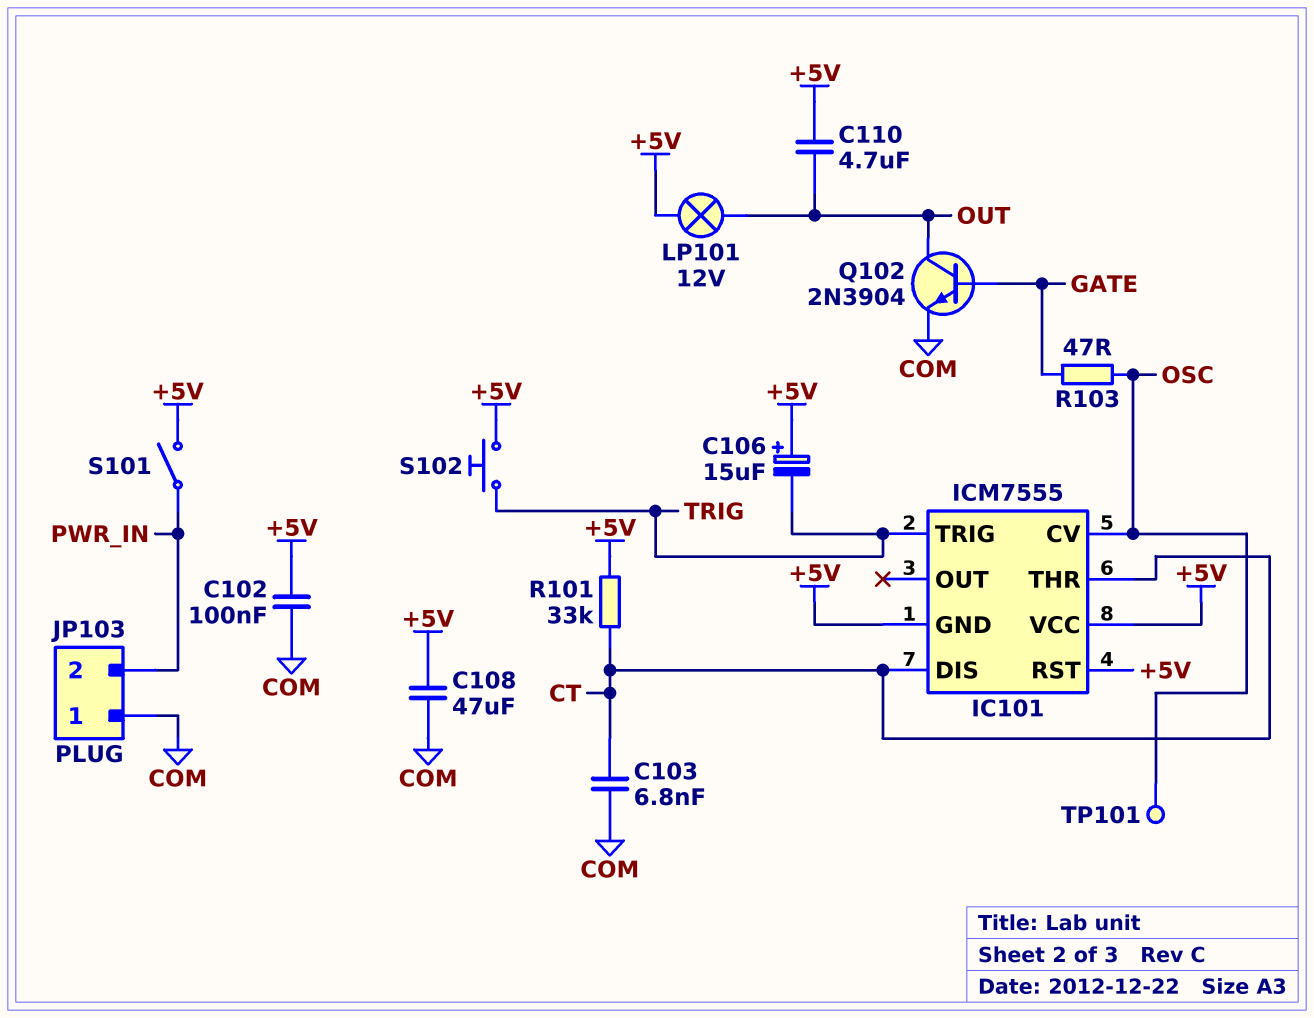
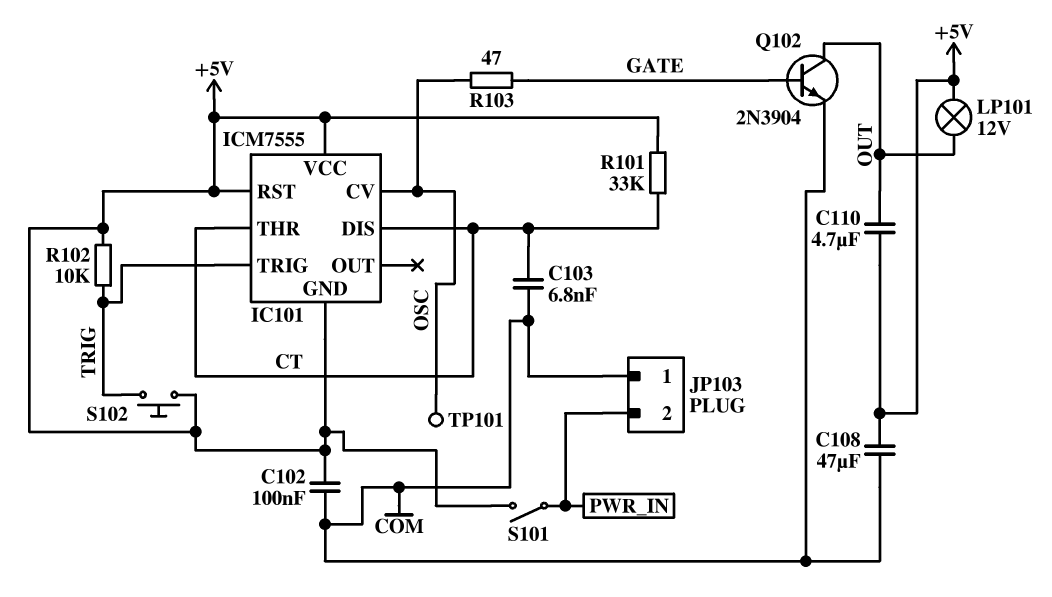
C106: 15uF (plus +5V, minus TRIG) -> none
R102: none -> 10k (+5V, TRIG)

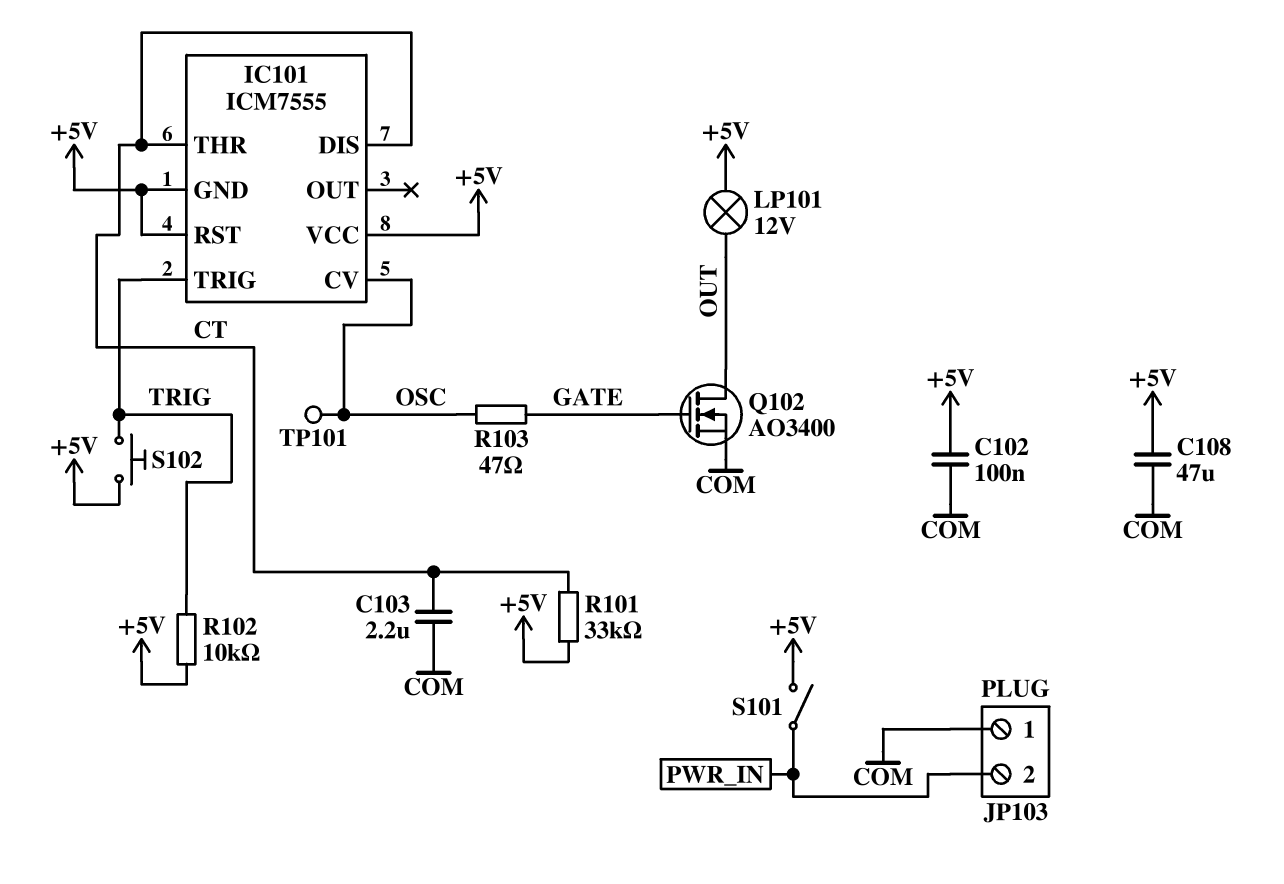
C103: 6.8nF (COM, CT) -> 2.2uF (COM, CT)
C110: 4.7uF (+5V, OUT) -> none
Q102: NPN 2N3904 (B GATE, C OUT, E COM) -> NMOS AO3400 (G GATE, D OUT, S COM)

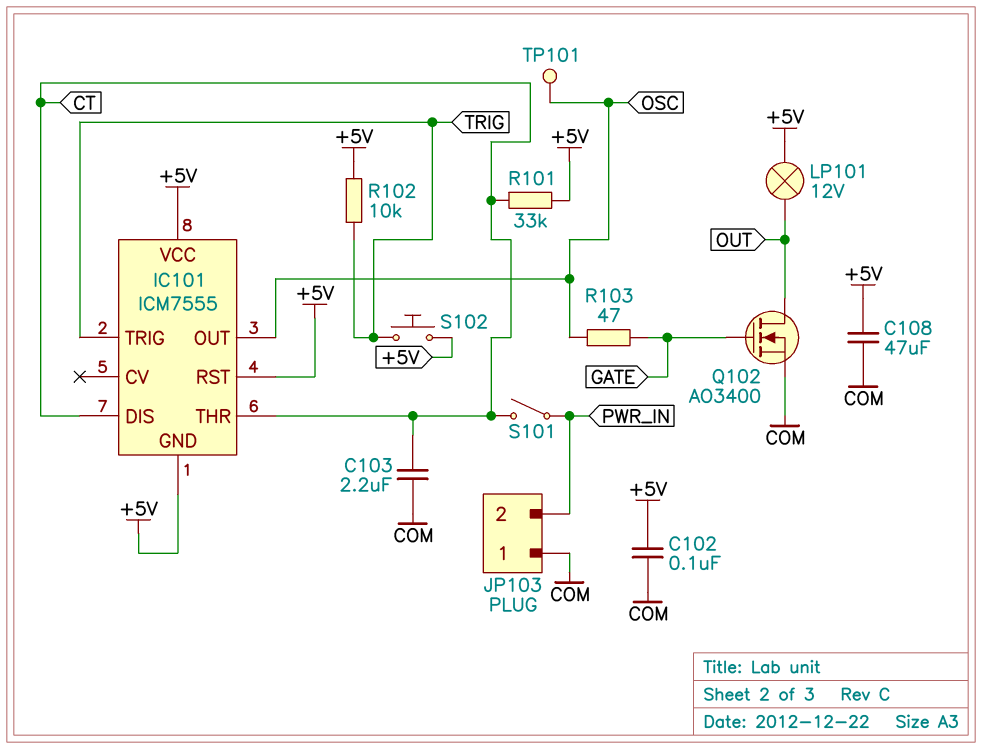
IC101 pin CV: OSC -> none
IC101 pin OUT: none -> OSC
S101: switch (+5V, PWR_IN) -> switch (CT, PWR_IN)

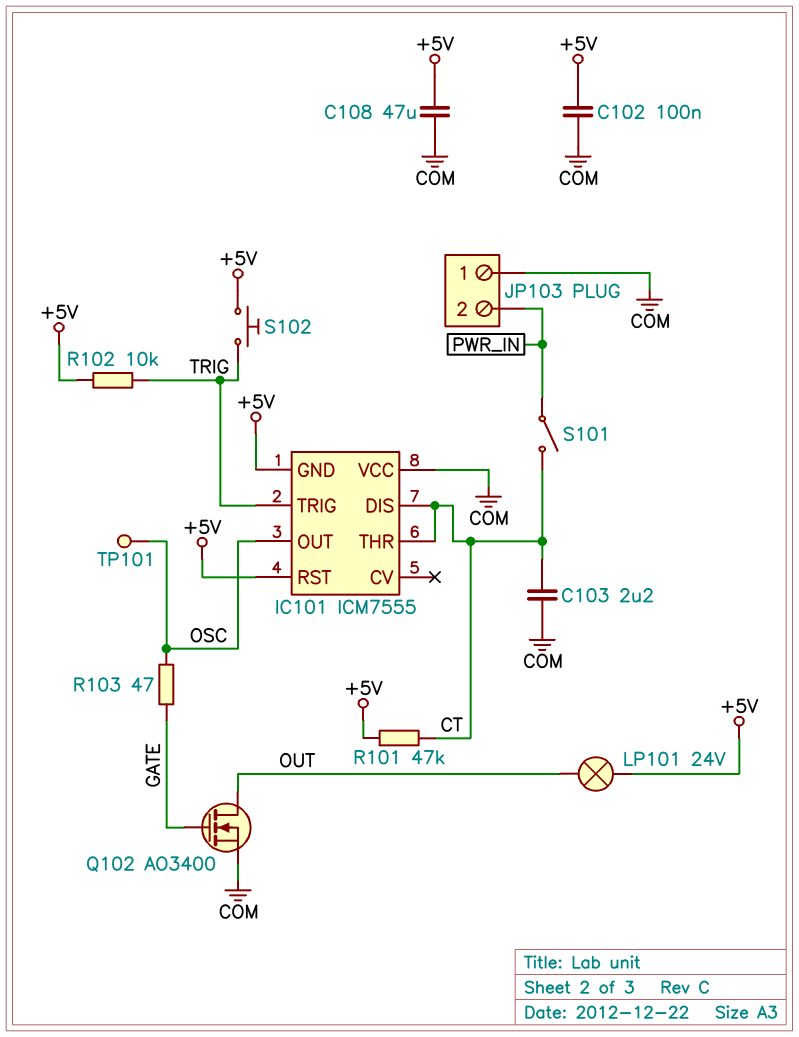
IC101 pin VCC: +5V -> COM
LP101: lamp 12V (+5V, OUT) -> lamp 24V (+5V, OUT)
R101: 33k (+5V, CT) -> 47k (+5V, CT)

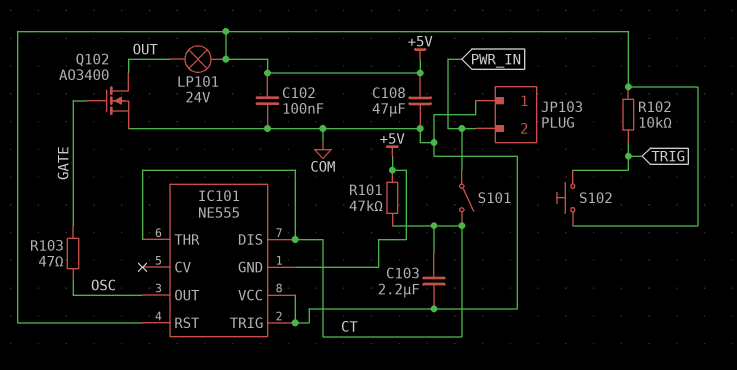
IC101: ICM7555 -> NE555
IC101 pin TRIG: TRIG -> COM
TP101: test point (OSC) -> none

